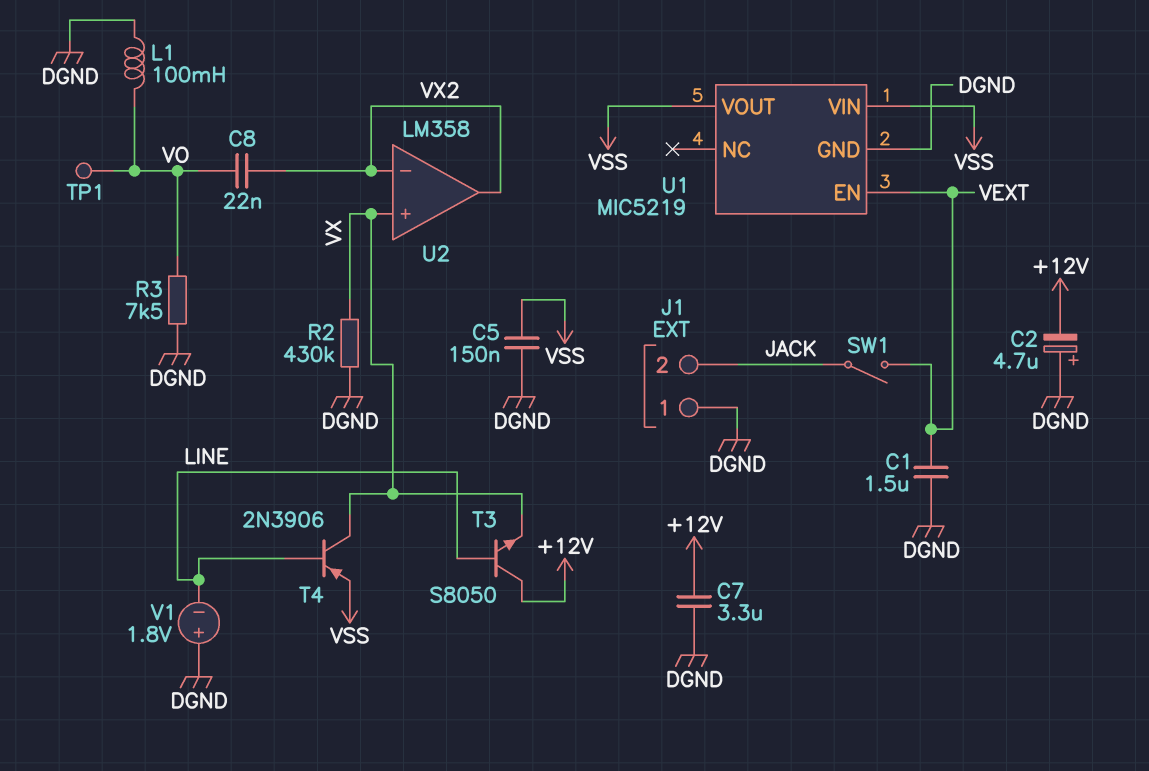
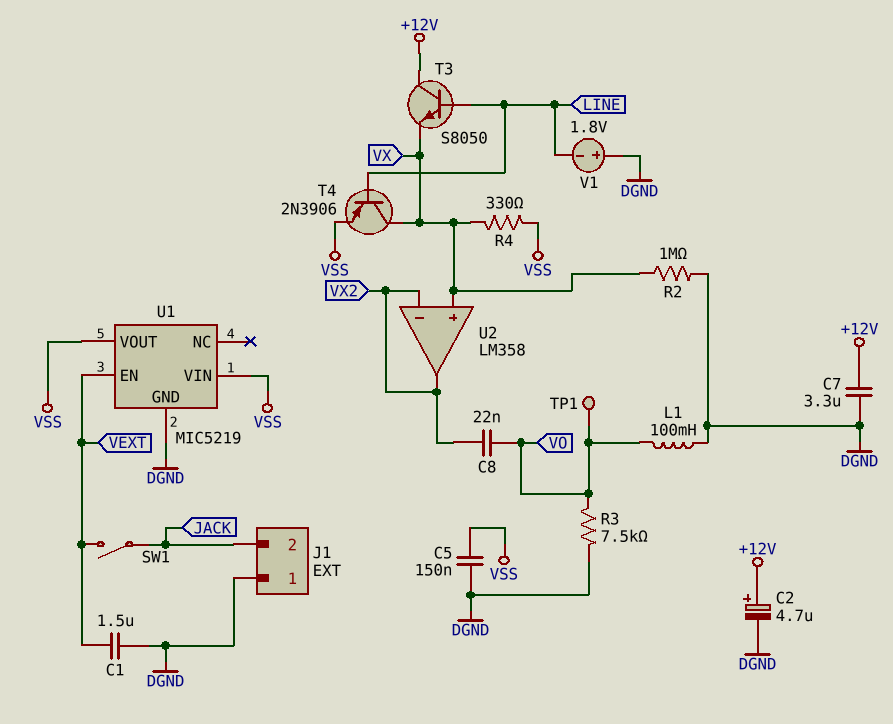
C2: 4.7uF (plus DGND, minus +12V) -> 4.7uF (plus +12V, minus DGND)
R2: 430k (DGND, VX) -> 1M (DGND, VX)
R4: none -> 330 (VSS, VX)

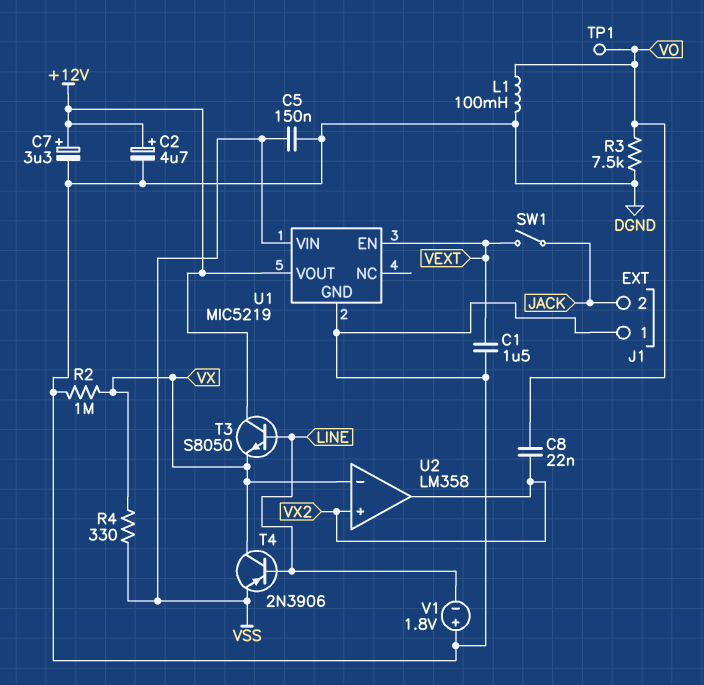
C7: 3.3uF (+12V, DGND) -> 3.3uF (plus +12V, minus DGND)
U1 pin VOUT: VSS -> +12V
U2 pin in+: VX -> VX2
U2 pin in-: VX2 -> VX

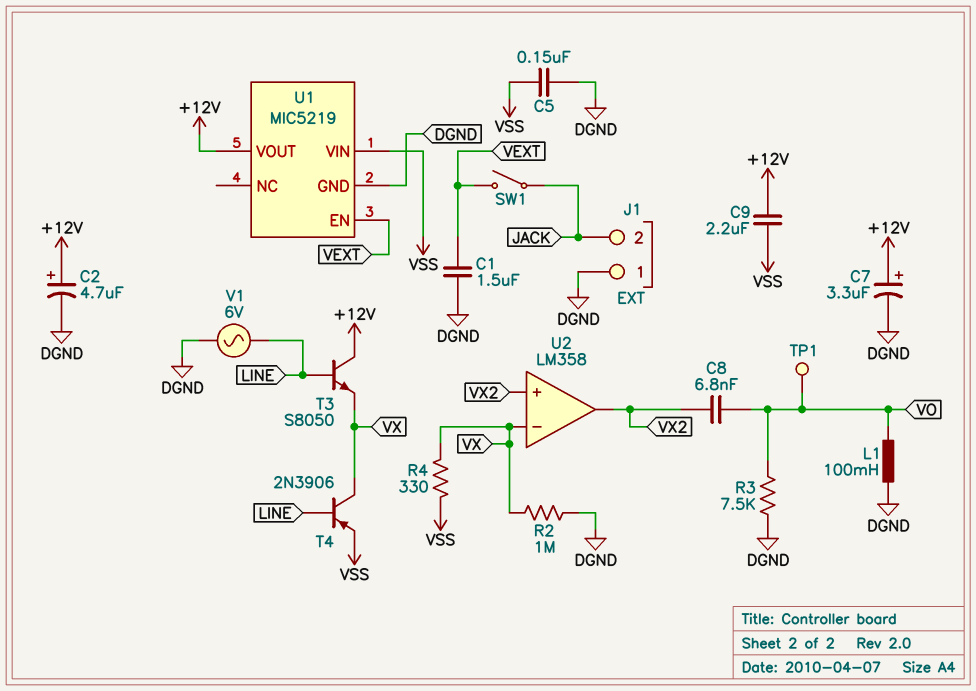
C8: 22nF (VO, VX2) -> 6.8nF (VO, VX2)
C9: none -> 2.2uF (+12V, VSS)
V1: 1.8V (plus DGND, minus LINE) -> AC 6V (DGND, LINE)

